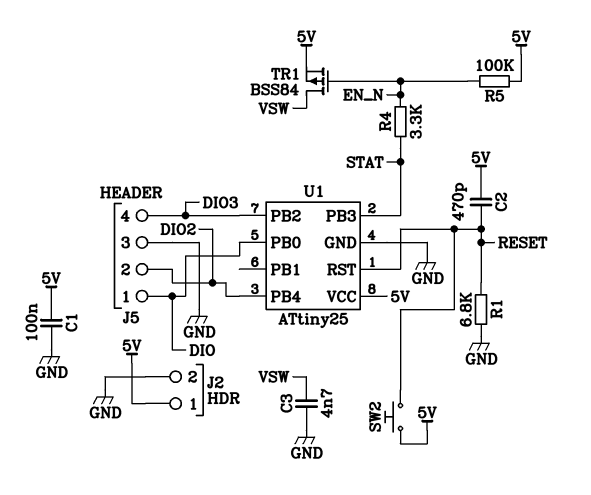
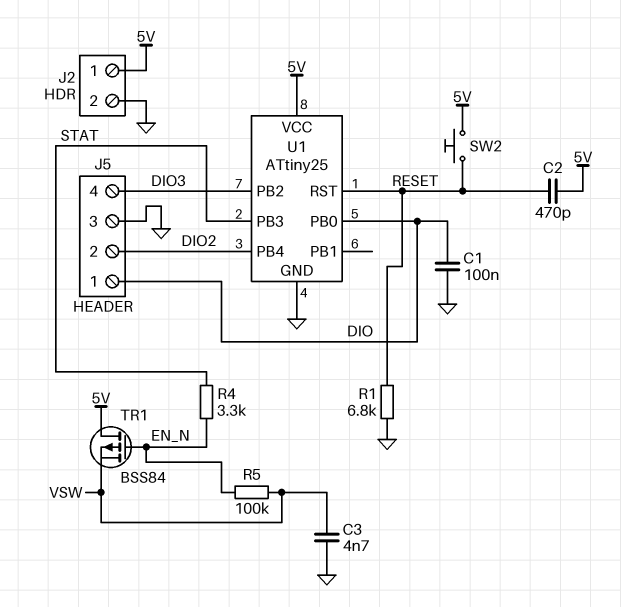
C1: 100nF (5V, GND) -> 100nF (DIO, GND)
R5: 100k (5V, EN_N) -> 100k (EN_N, VSW)
TR1: PMOS BSS84 (G EN_N, D VSW, S 5V) -> PMOS BSS84 (G EN_N, D 5V, S VSW)

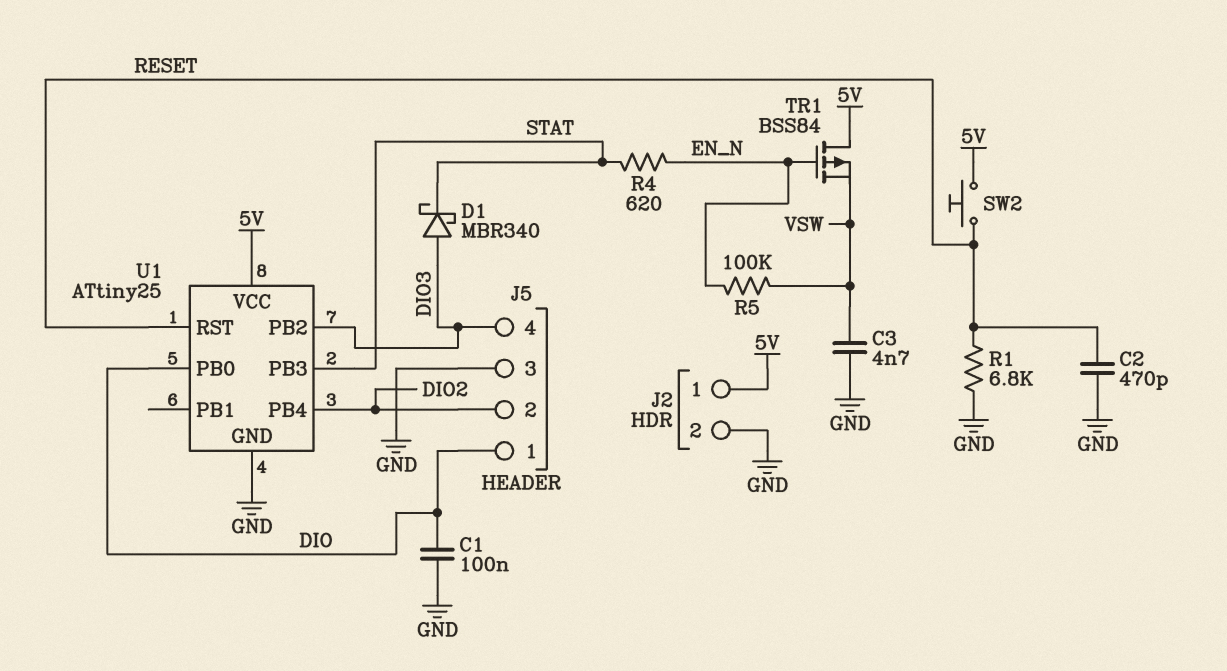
C2: 470pF (5V, RESET) -> 470pF (GND, RESET)
D1: none -> schottky MBR340 (A DIO3, K STAT)
R4: 3.3k (EN_N, STAT) -> 620 (EN_N, STAT)

